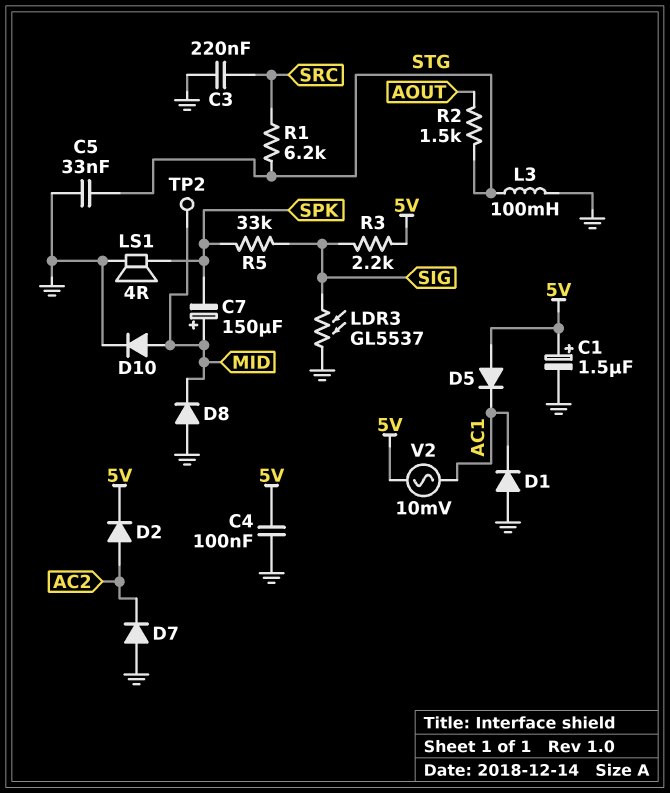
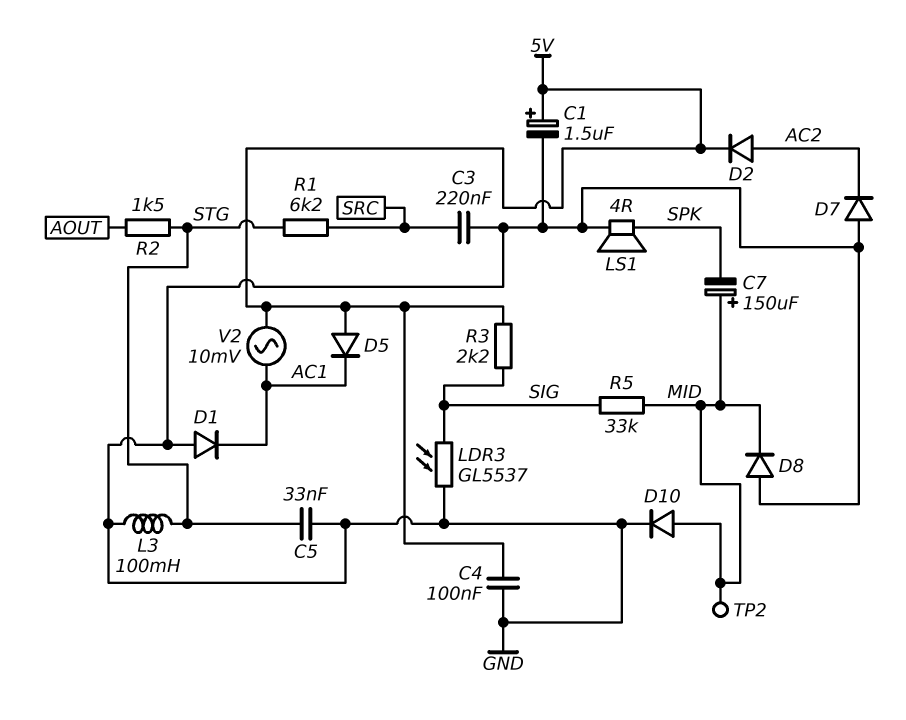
R5: 33k (SIG, SPK) -> 33k (MID, SIG)

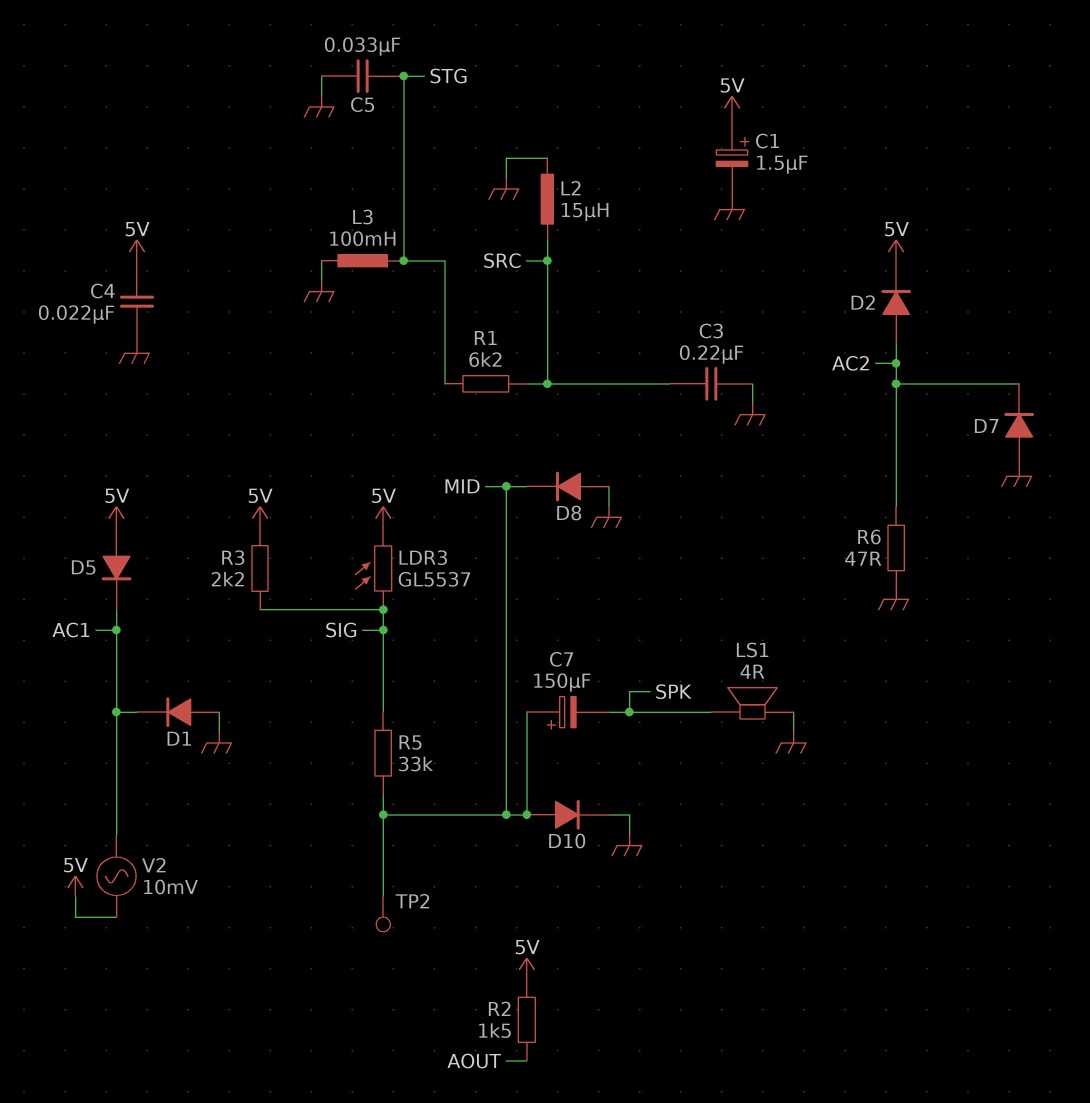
C4: 100nF (5V, GND) -> 22nF (5V, GND)
L2: none -> 15uH (GND, SRC)
LDR3: GL5537 (GND, SIG) -> GL5537 (5V, SIG)
R2: 1.5k (AOUT, STG) -> 1.5k (5V, AOUT)
R6: none -> 47 (AC2, GND)

